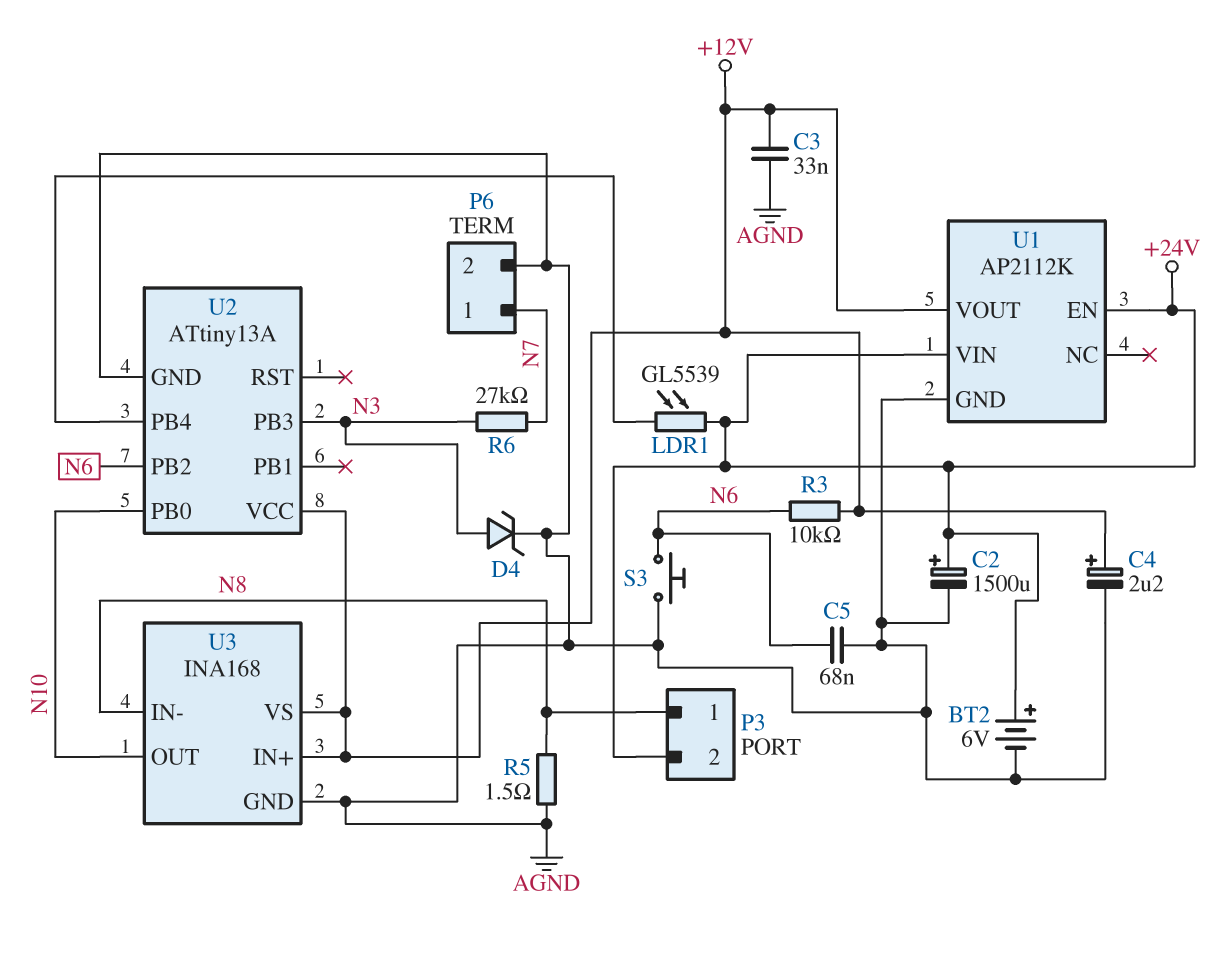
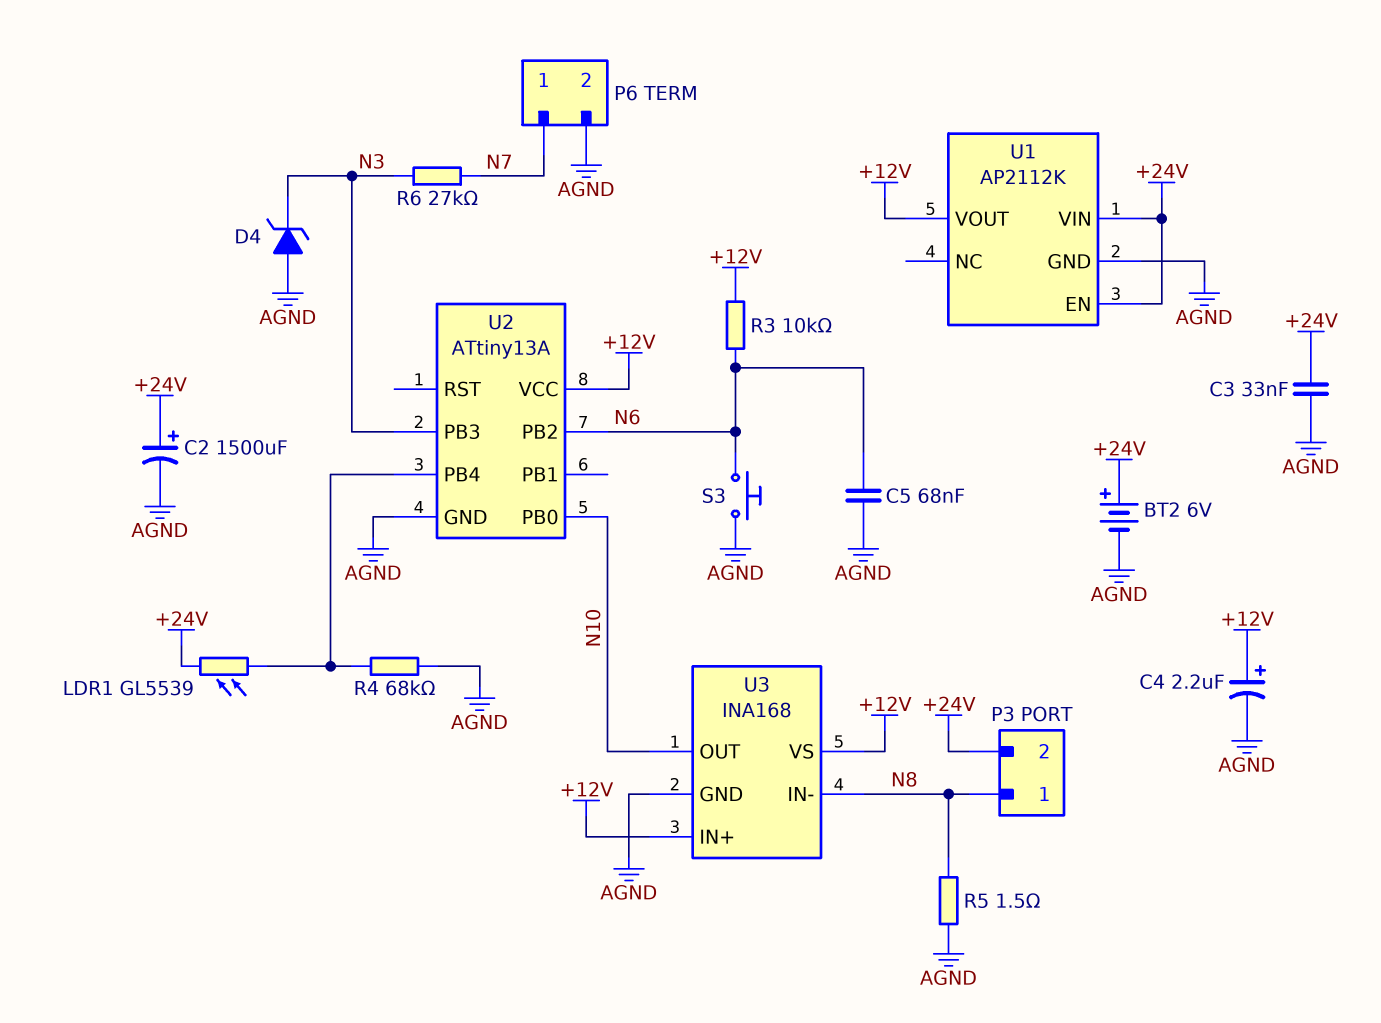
C3: 33nF (+12V, AGND) -> 33nF (+24V, AGND)
D4: zener (A N3, K AGND) -> zener (A AGND, K N3)
R4: none -> 68k (AGND, U2/PB4)

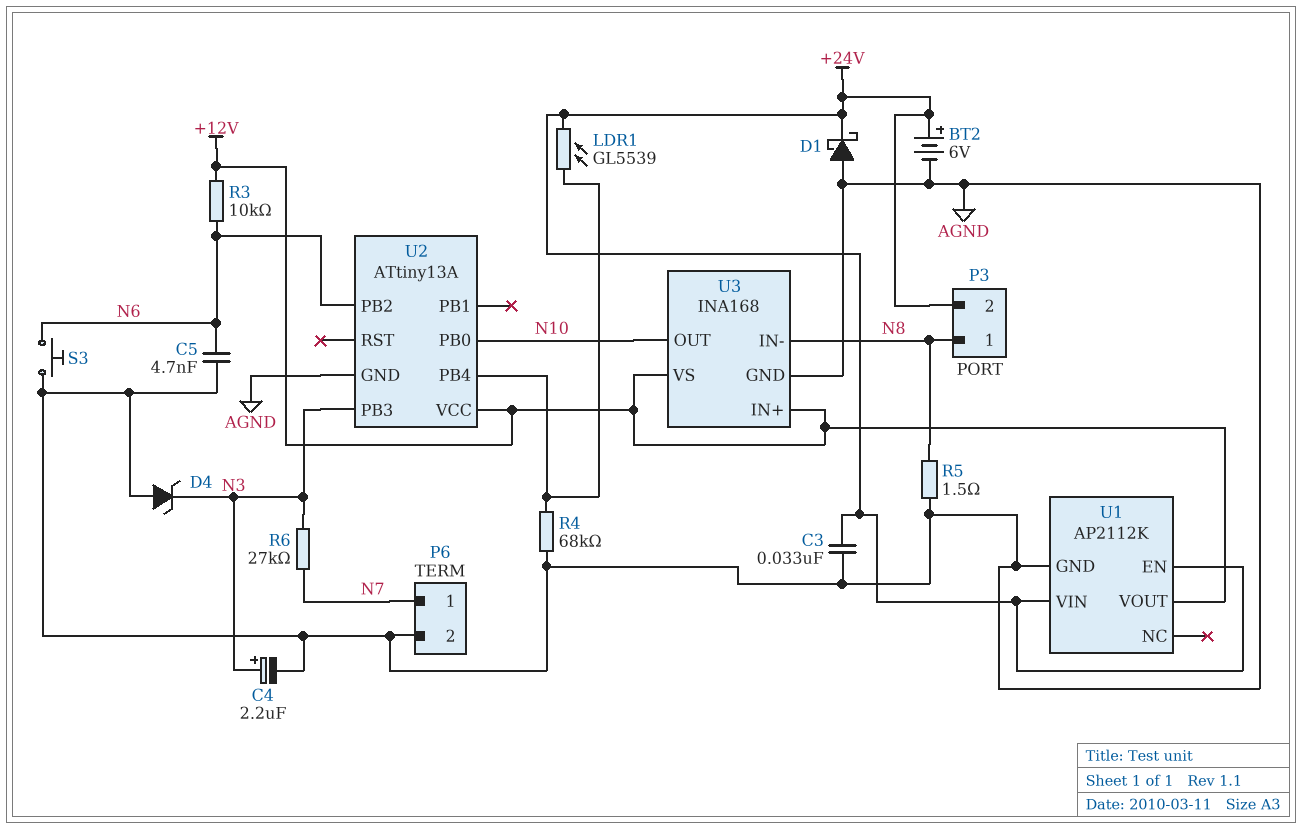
C2: 1500uF (plus +24V, minus AGND) -> none
C4: 2.2uF (plus +12V, minus AGND) -> 2.2uF (plus N3, minus AGND)
C5: 68nF (AGND, N6) -> 4.7nF (AGND, N6)
D1: none -> schottky (A AGND, K +24V)

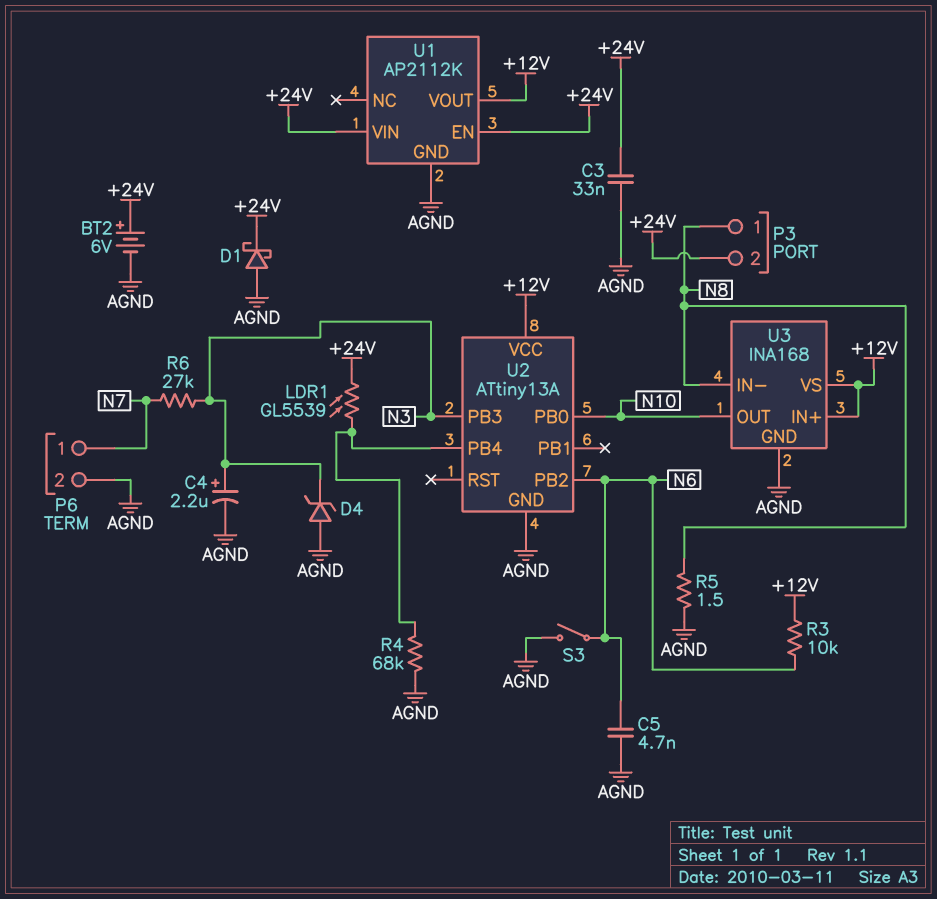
S3: button (AGND, N6) -> switch (AGND, N6)

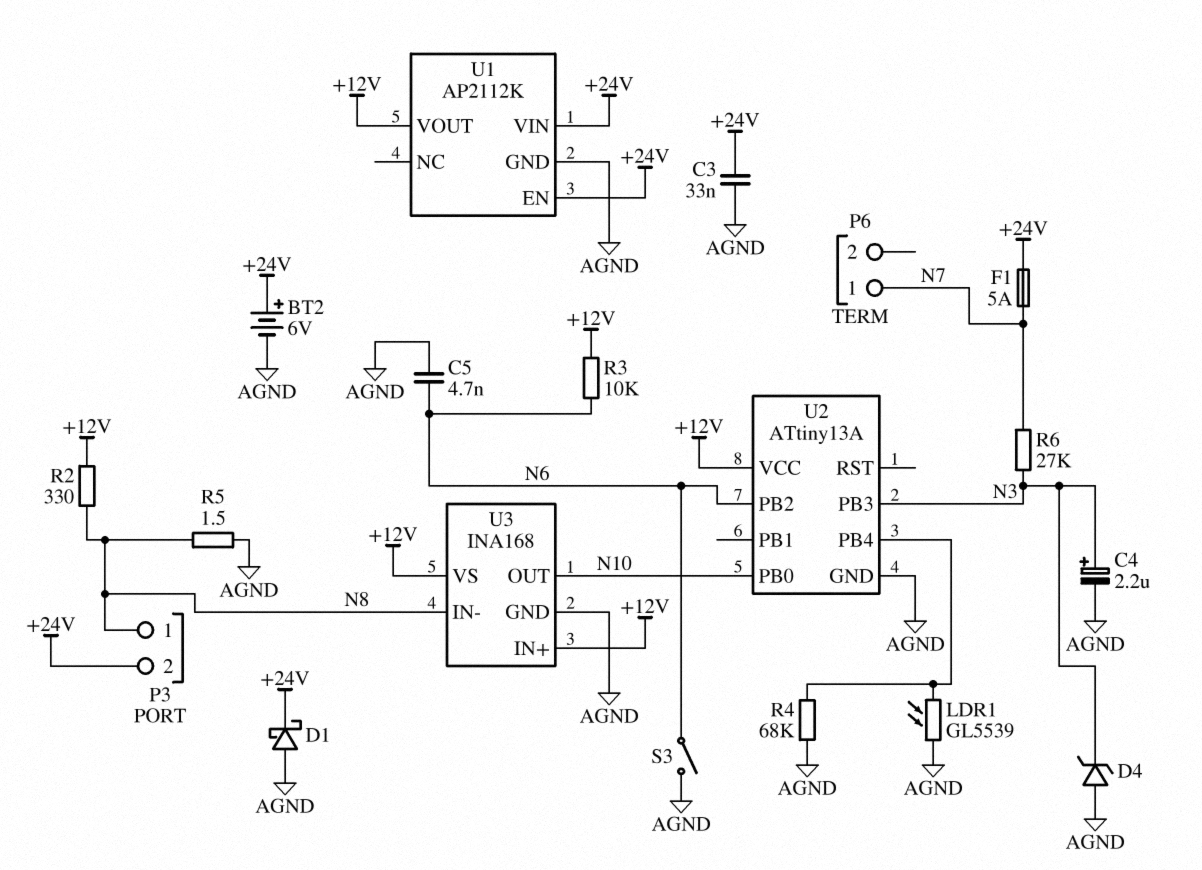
F1: none -> 5A (+24V, N7)
LDR1: GL5539 (+24V, U2/PB4) -> GL5539 (AGND, U2/PB4)
P6 pin 2: AGND -> none
R2: none -> 330 (+12V, N8)

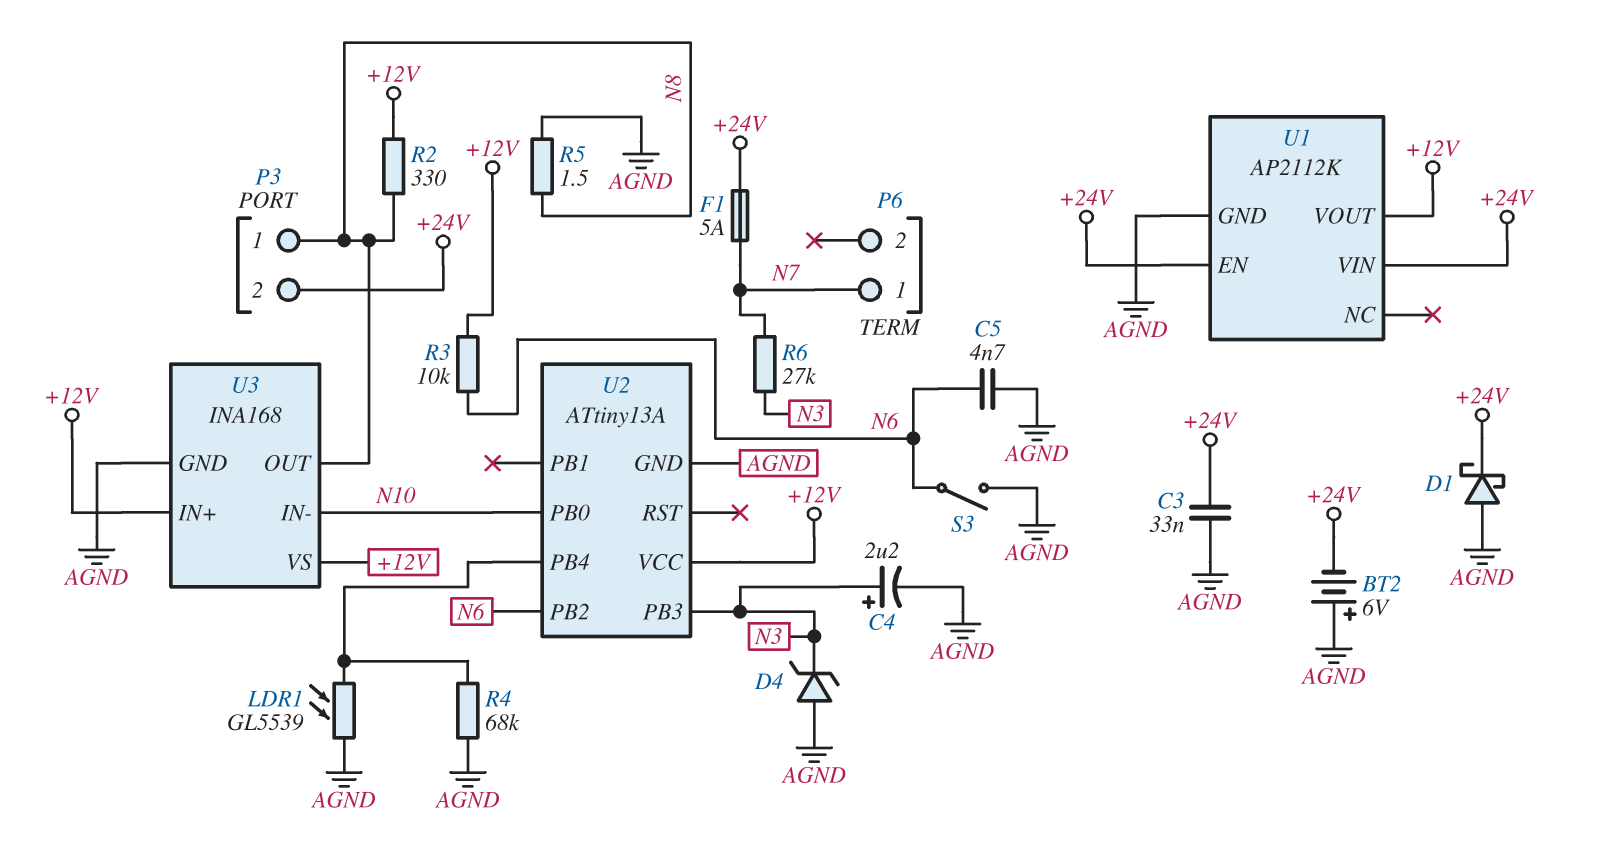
BT2: 6V (plus +24V, minus AGND) -> 6V (plus AGND, minus +24V)
U3 pin IN-: N8 -> N10
U3 pin OUT: N10 -> N8

